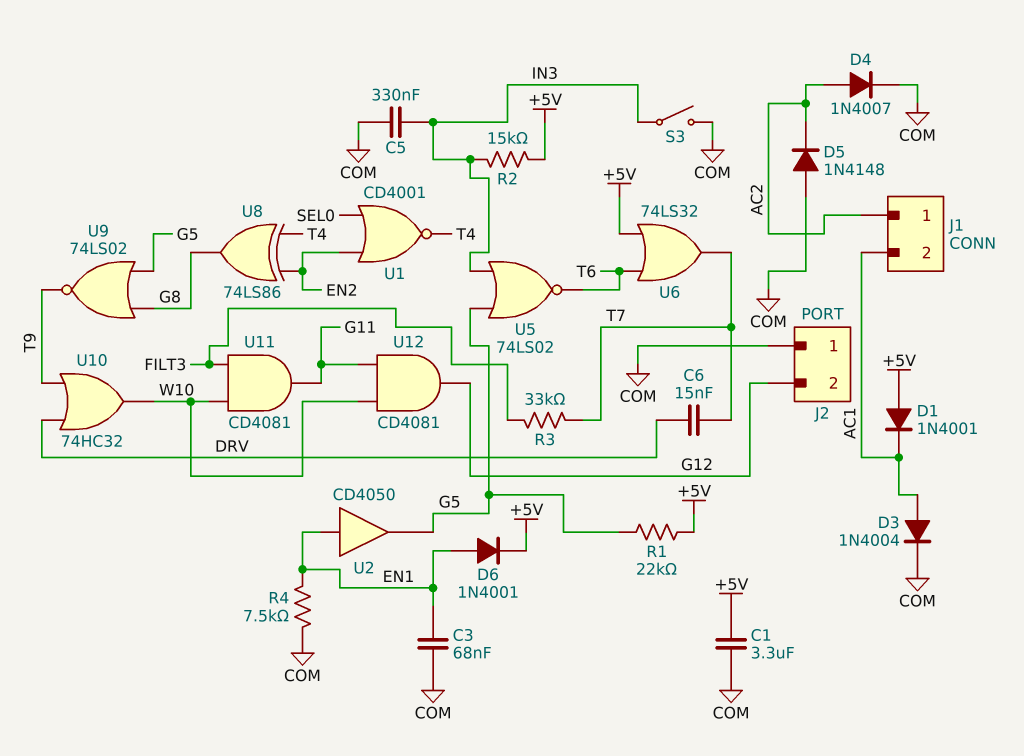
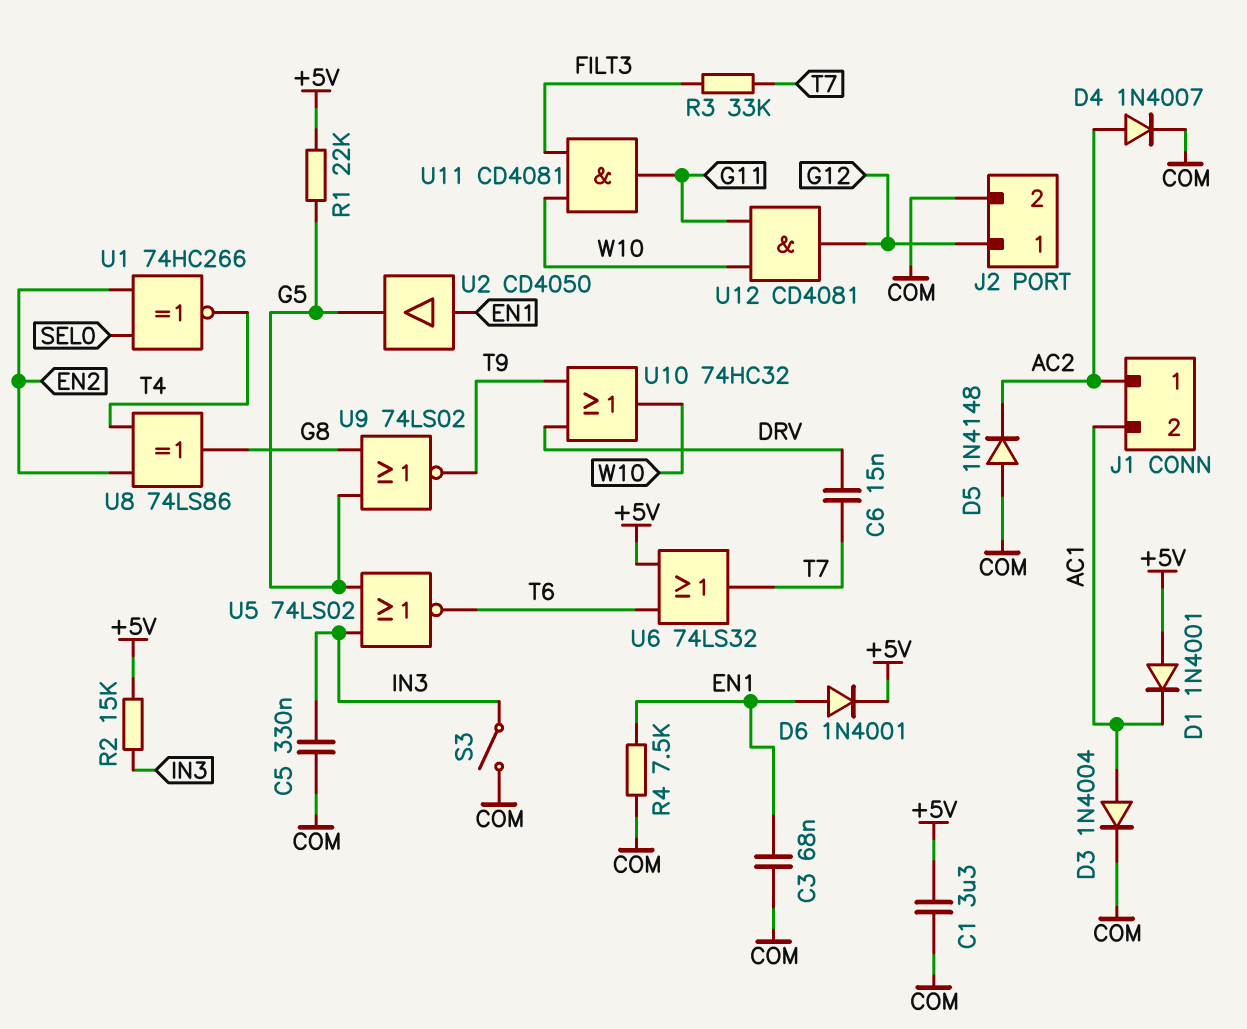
J2 pin 1: COM -> G12
J2 pin 2: G12 -> COM
U1: NOR CD4001 (in EN2, in SEL0, out T4) -> XNOR 74HC266 (in EN2, in SEL0, out T4)

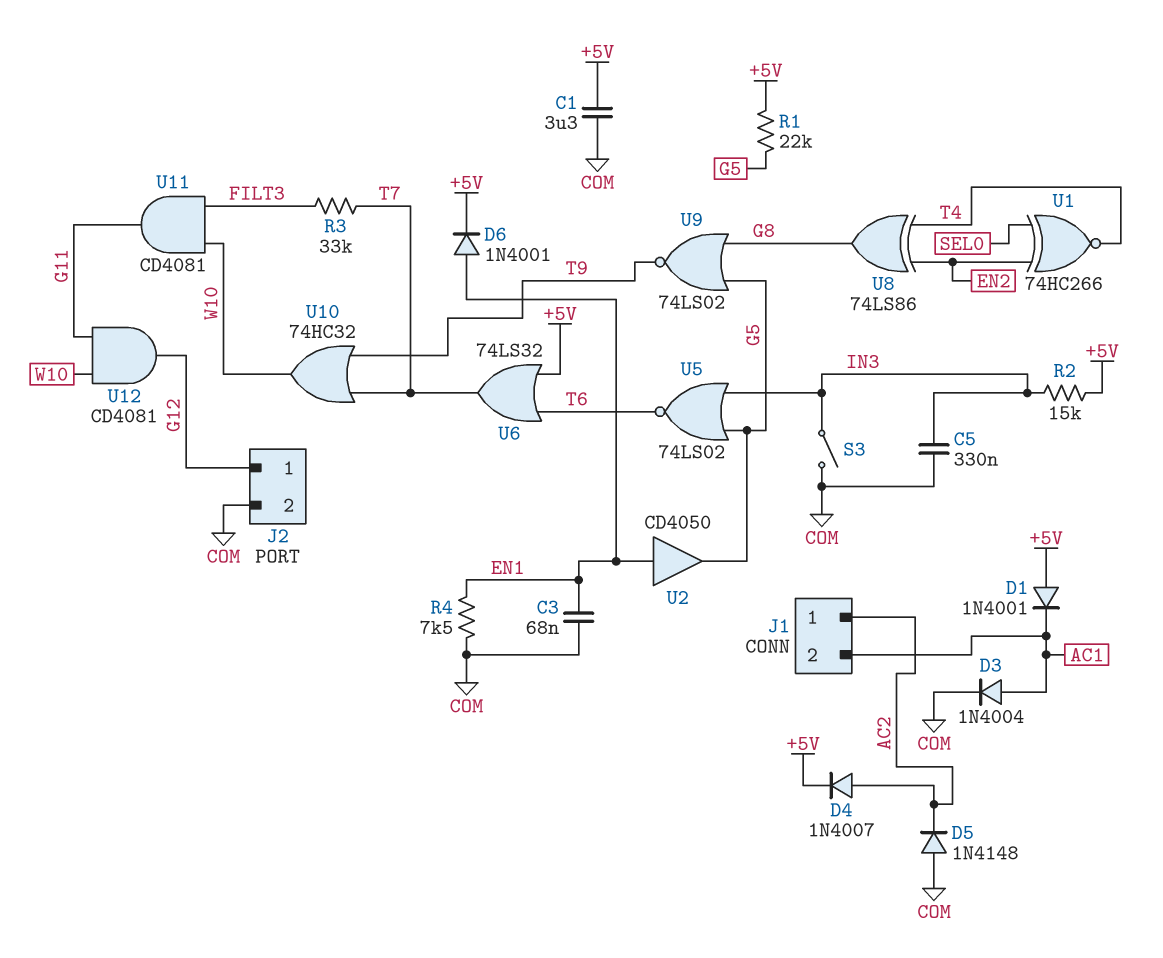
C6: 15nF (DRV, T7) -> none
D4: diode 1N4007 (A AC2, K COM) -> diode 1N4007 (A AC2, K +5V)
U10: OR 74HC32 (in DRV, in T9, out W10) -> OR 74HC32 (in T7, in T9, out W10)

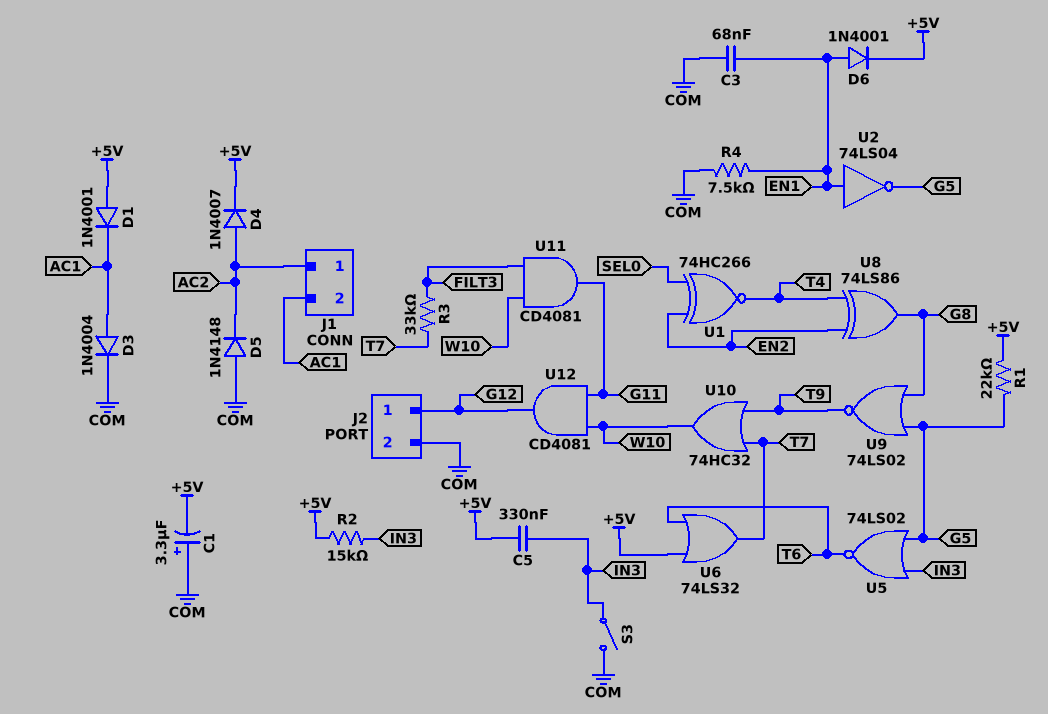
C1: 3.3uF (+5V, COM) -> 3.3uF (plus COM, minus +5V)
C5: 330nF (COM, IN3) -> 330nF (+5V, IN3)
U2: buffer CD4050 (in EN1, out G5) -> NOT 74LS04 (in EN1, out G5)

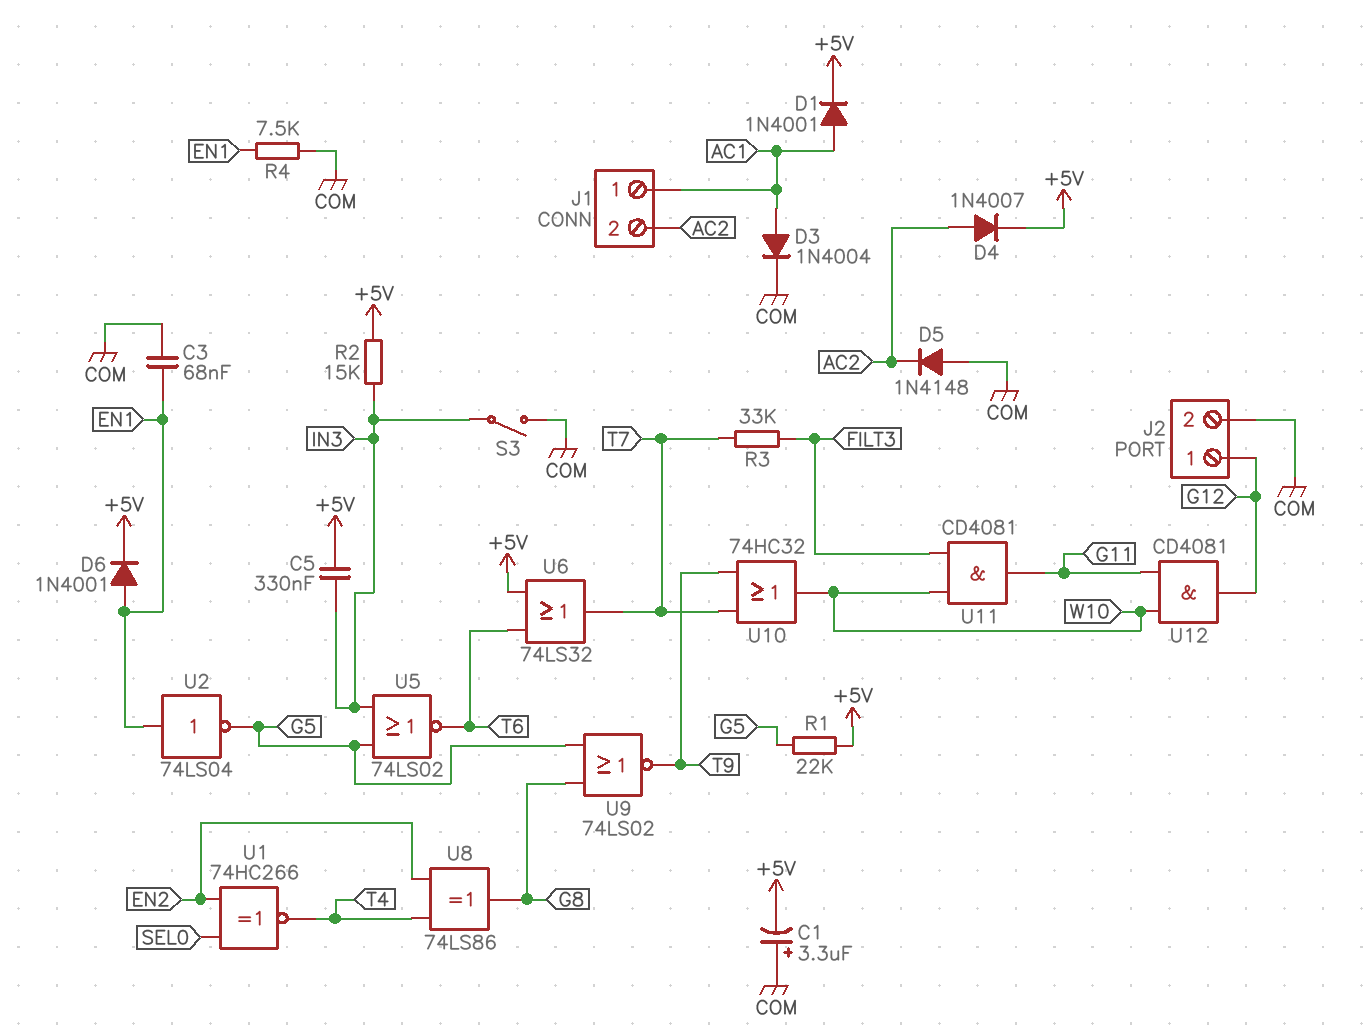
D1: diode 1N4001 (A +5V, K AC1) -> diode 1N4001 (A AC1, K +5V)
J1 pin 1: AC2 -> AC1
J1 pin 2: AC1 -> AC2

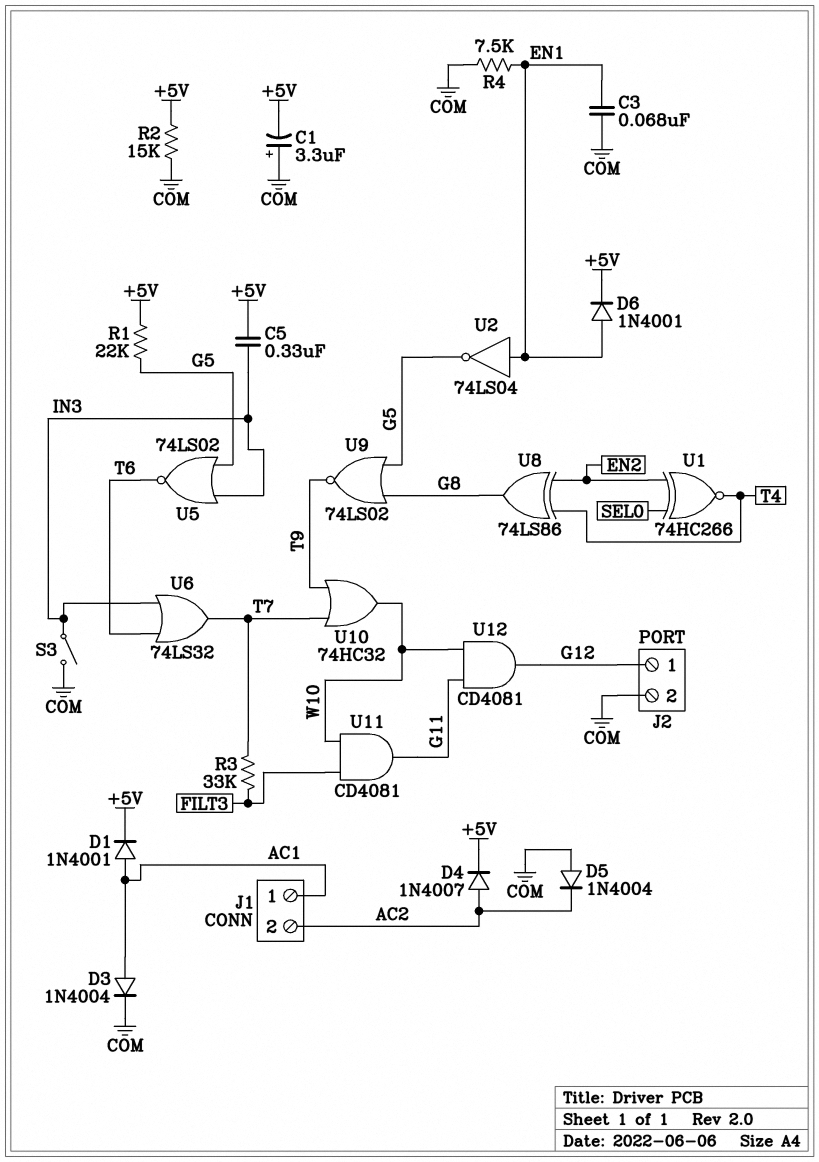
D5: diode 1N4148 (A COM, K AC2) -> diode 1N4004 (A COM, K AC2)
R2: 15k (+5V, IN3) -> 15k (+5V, COM)
U6: OR 74LS32 (in +5V, in T6, out T7) -> OR 74LS32 (in IN3, in T6, out T7)

